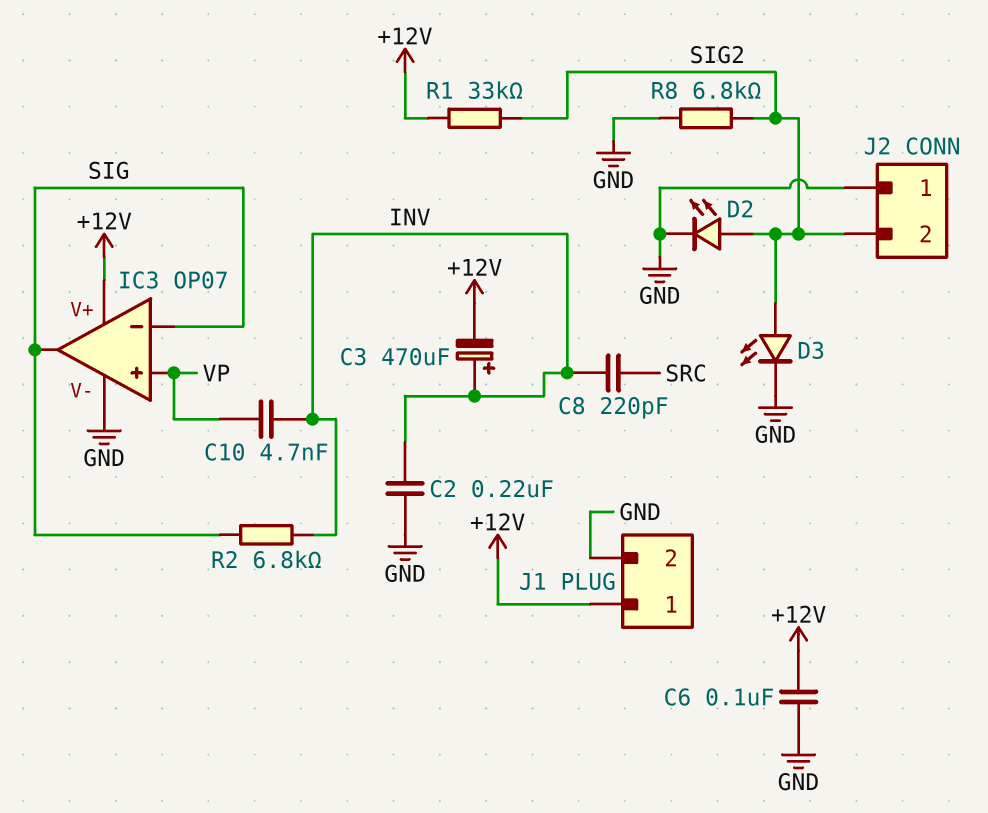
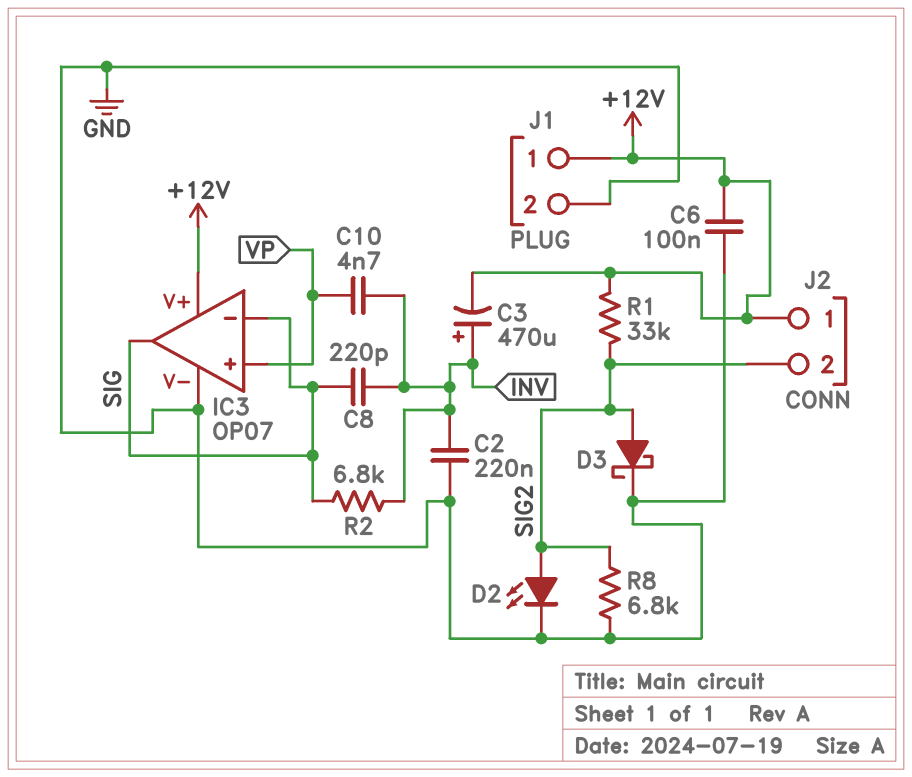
C8: 220pF (INV, SRC) -> 220pF (INV, SIG)
D3: LED (A SIG2, K GND) -> schottky (A SIG2, K GND)
J2 pin 1: GND -> +12V

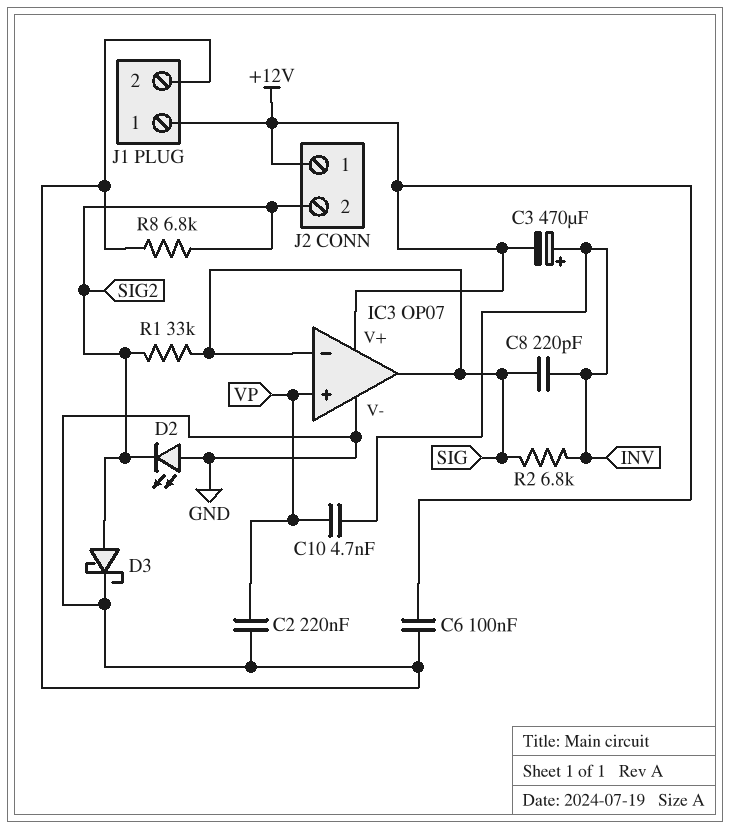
C2: 220nF (GND, INV) -> 220nF (GND, VP)
D2: LED (A SIG2, K GND) -> LED (A GND, K SIG2)
R1: 33k (+12V, SIG2) -> 33k (SIG, SIG2)

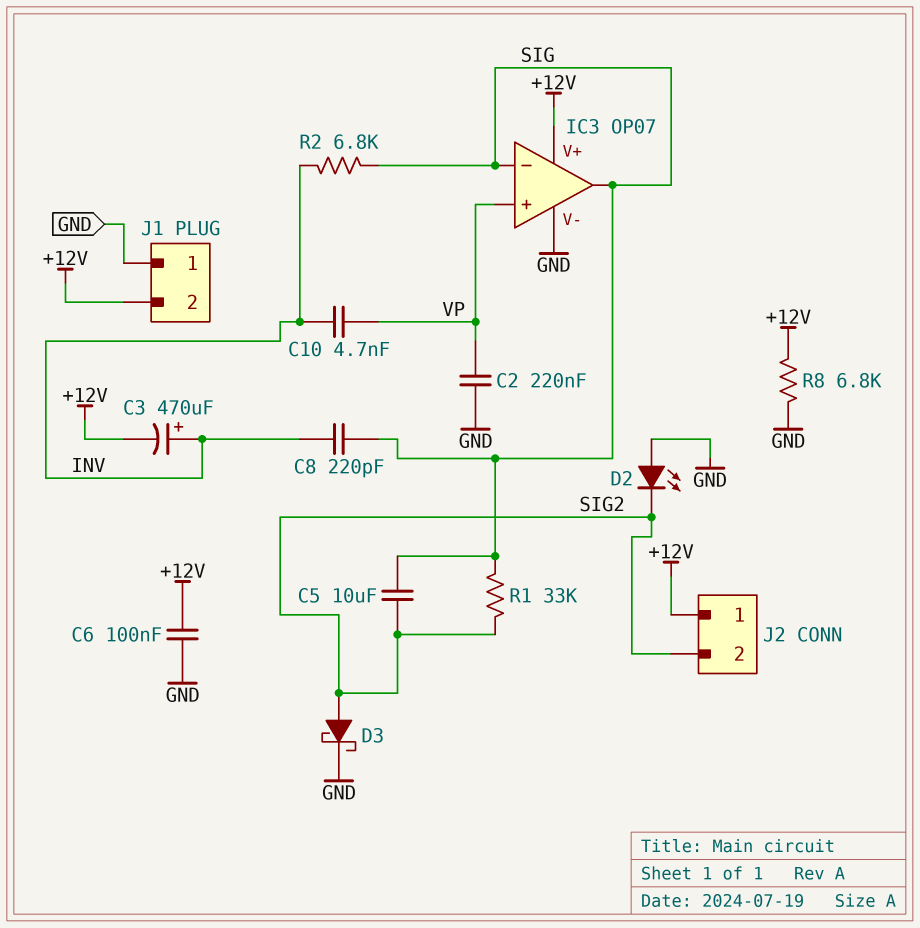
C5: none -> 10uF (SIG, SIG2)
J1 pin 1: +12V -> GND
J1 pin 2: GND -> +12V
R8: 6.8k (GND, SIG2) -> 6.8k (+12V, GND)

